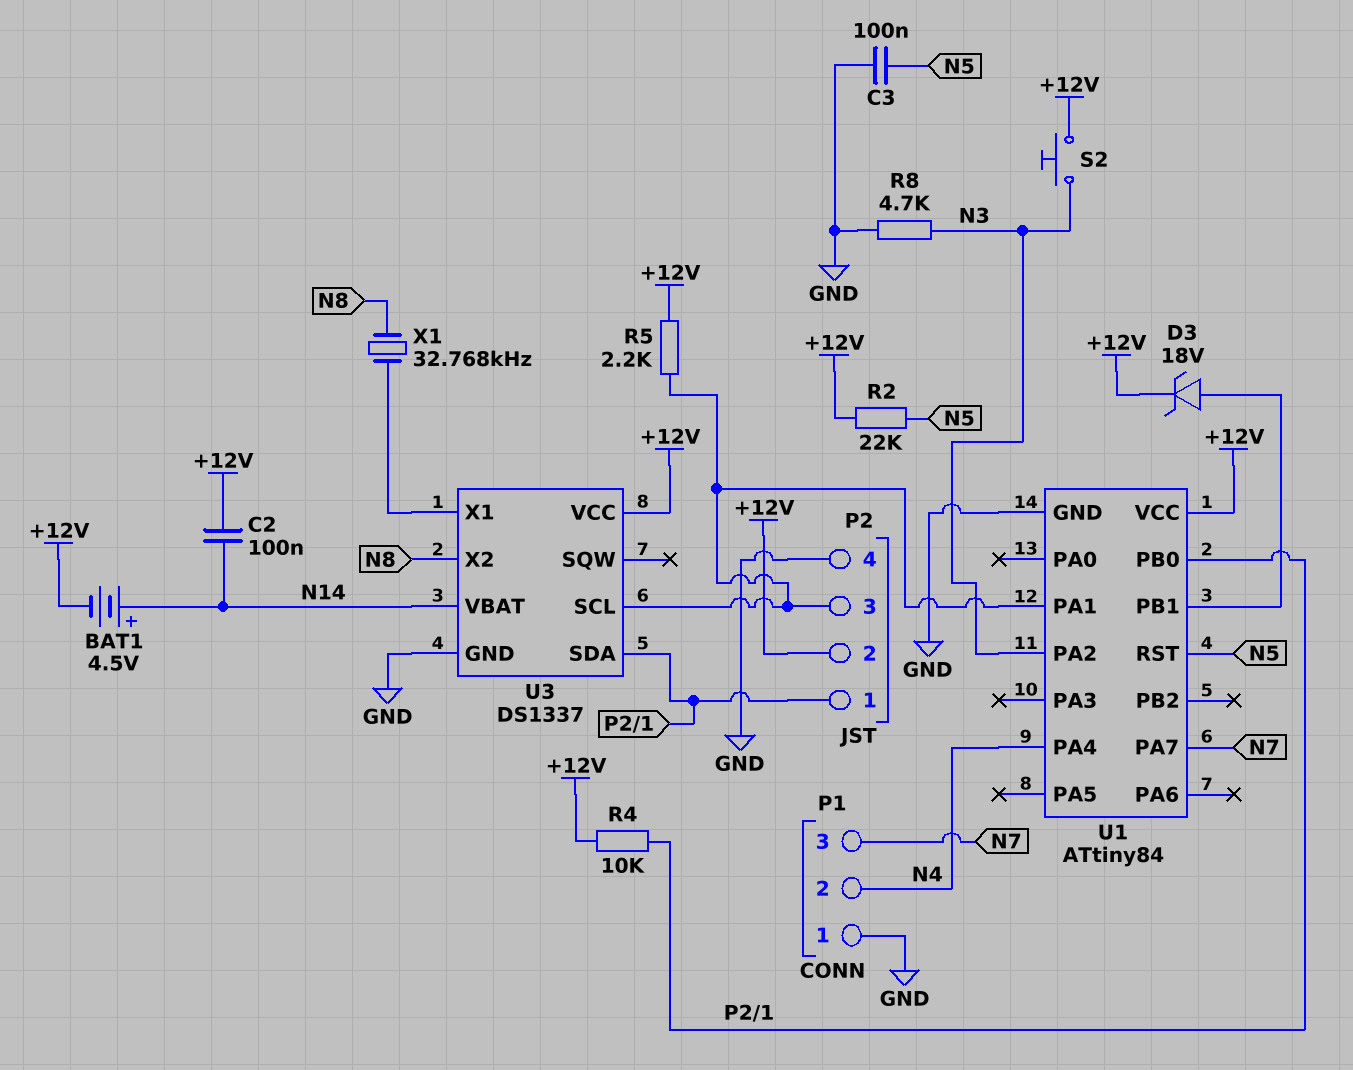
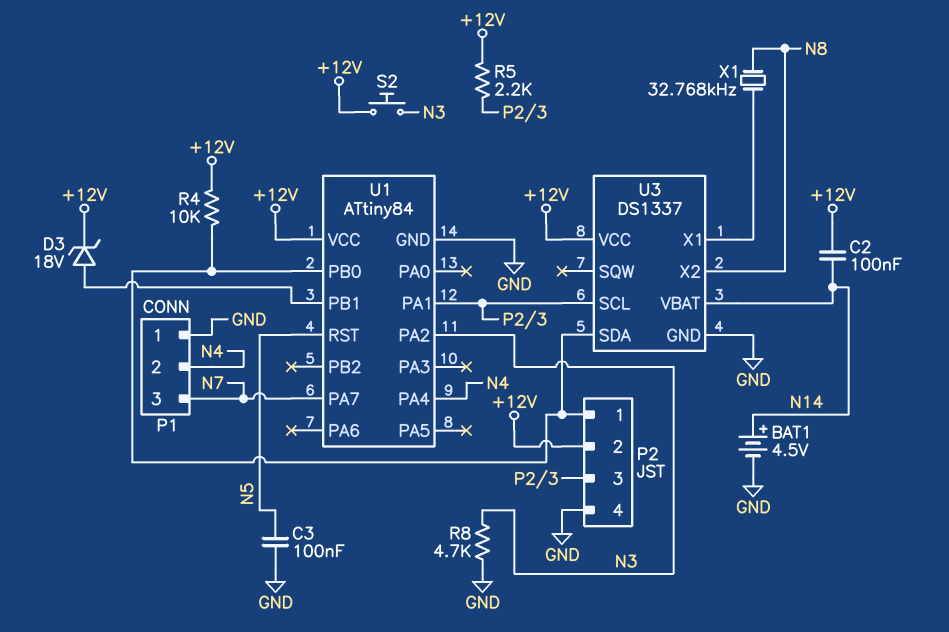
BAT1: 4.5V (plus N14, minus +12V) -> 4.5V (plus N14, minus GND)
R2: 22k (+12V, N5) -> none

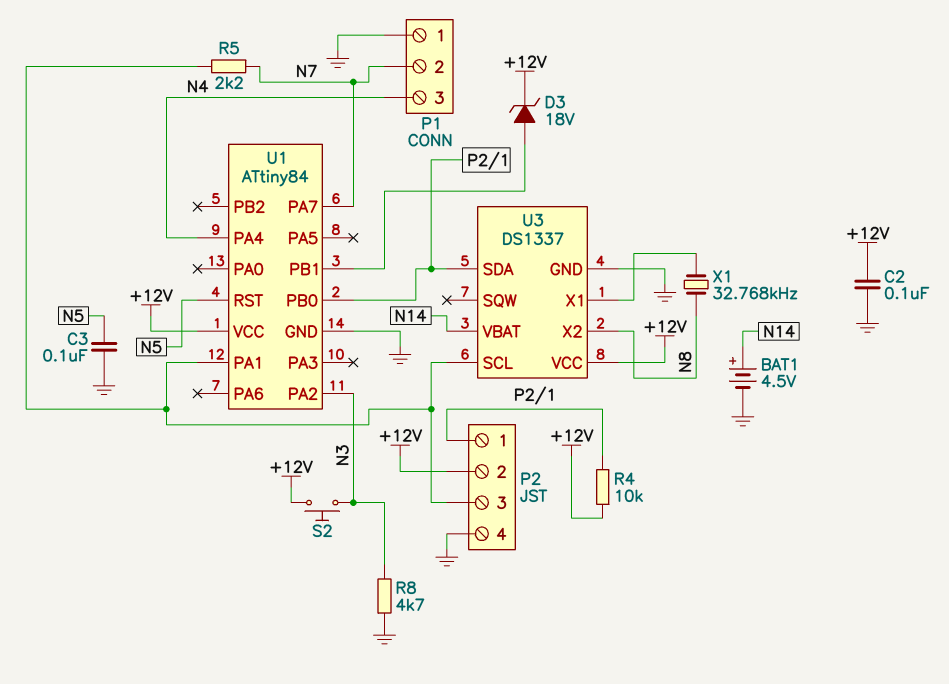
C2: 100nF (+12V, N14) -> 100nF (+12V, GND)
P1 pin 2: N4 -> N7
P1 pin 3: N7 -> N4
R5: 2.2k (+12V, P2/3) -> 2.2k (N7, P2/3)

